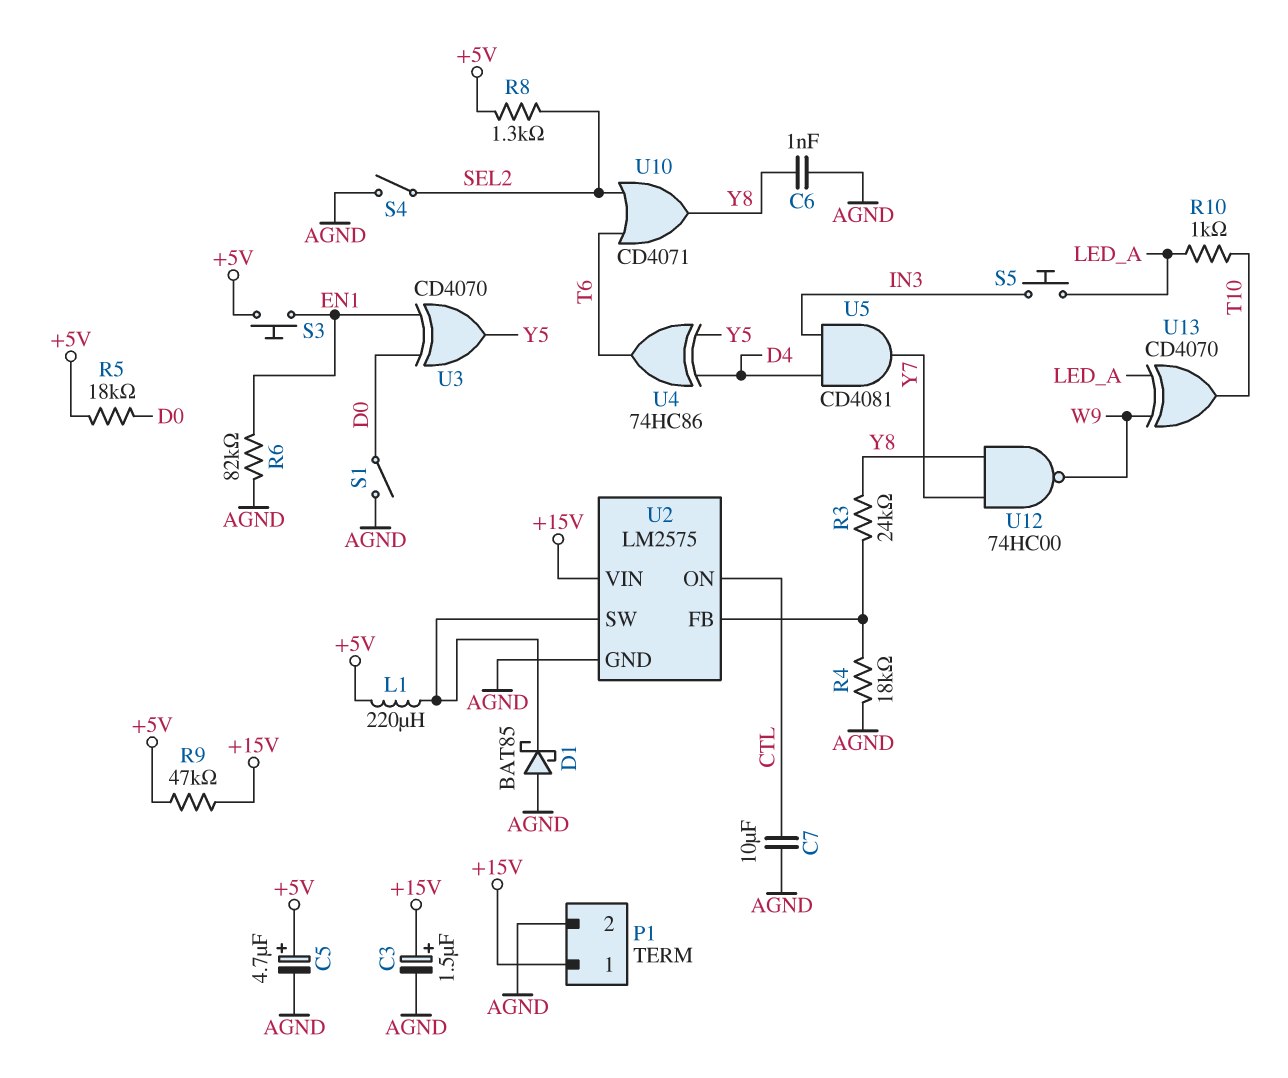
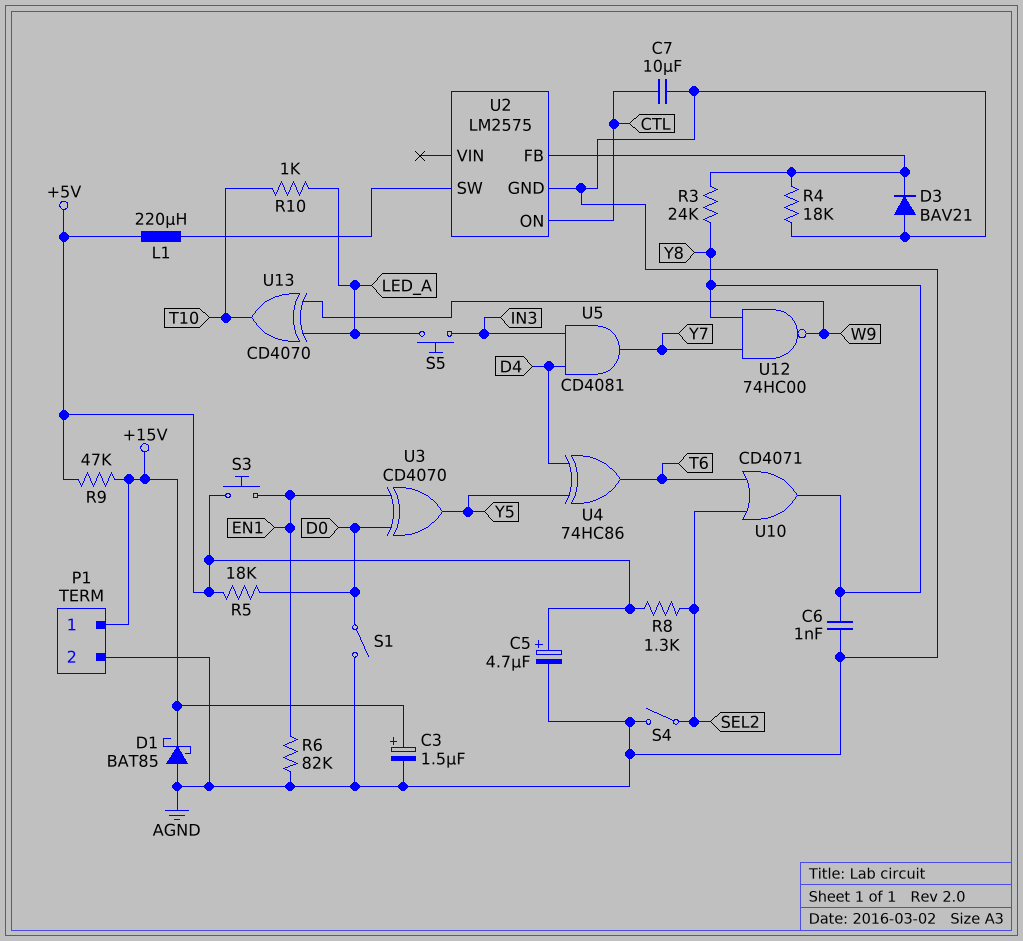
D1: schottky BAT85 (A AGND, K U2/SW) -> schottky BAT85 (A AGND, K +15V)
D3: none -> diode BAV21 (A AGND, K U2/FB)
U2 pin VIN: +15V -> none

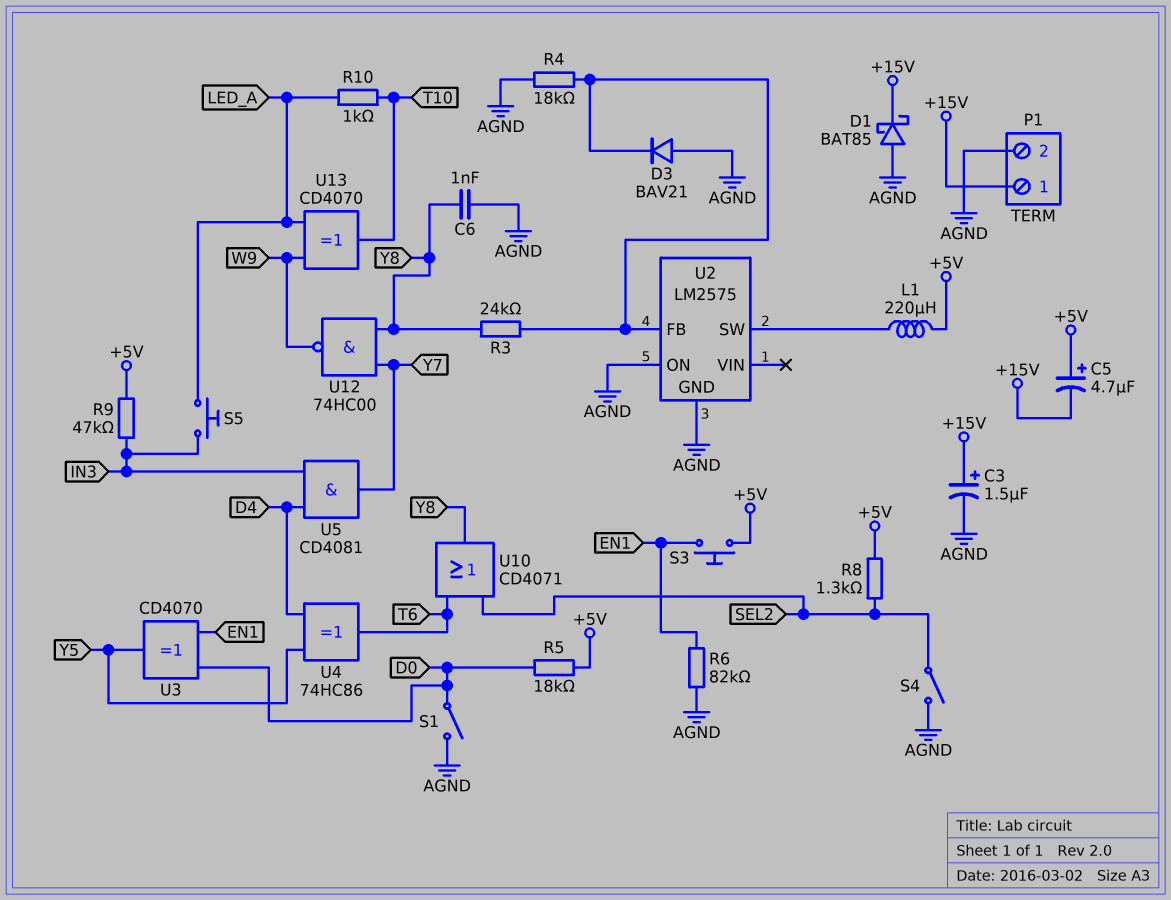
C5: 4.7uF (plus +5V, minus AGND) -> 4.7uF (plus +5V, minus +15V)
C7: 10uF (AGND, CTL) -> none
R9: 47k (+5V, +15V) -> 47k (+5V, IN3)
U2 pin ON: CTL -> AGND

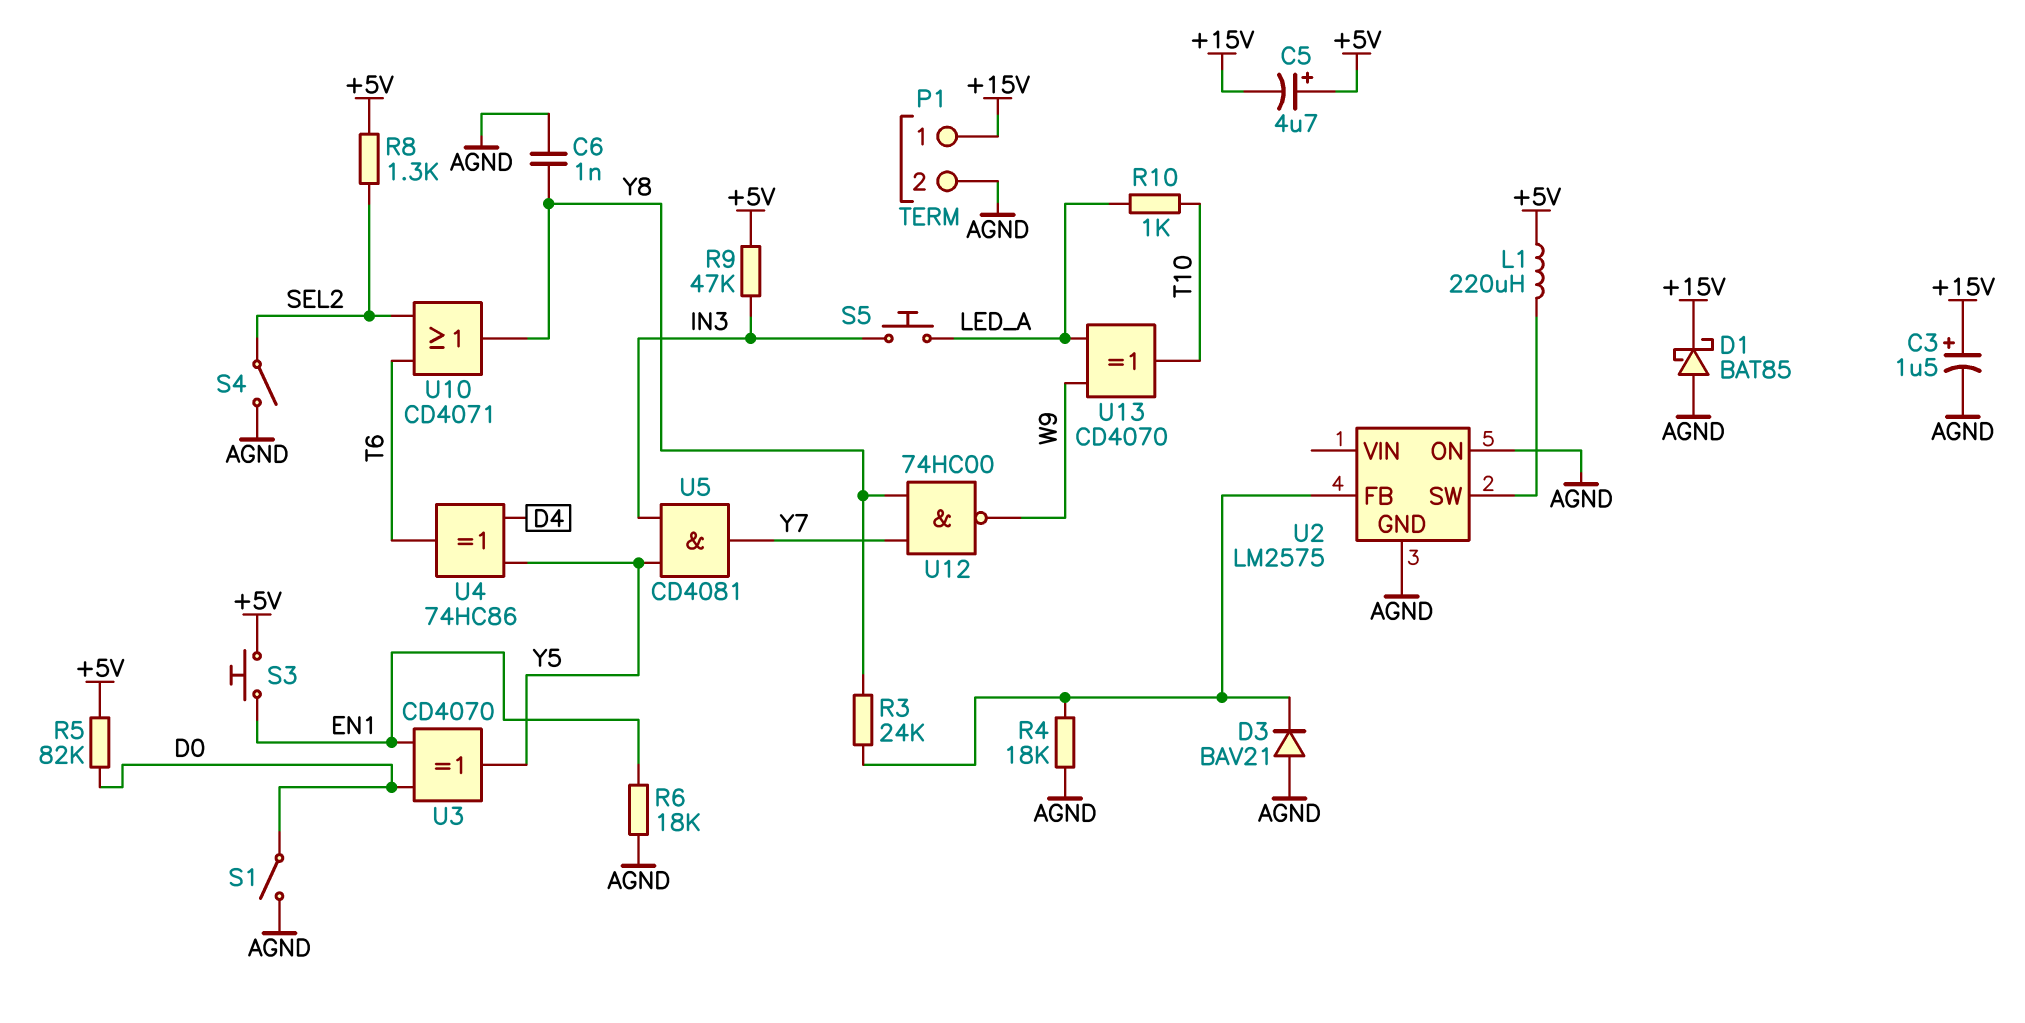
R5: 18k (+5V, D0) -> 82k (+5V, D0)
R6: 82k (AGND, EN1) -> 18k (AGND, EN1)
U5: AND CD4081 (in D4, in IN3, out Y7) -> AND CD4081 (in IN3, in Y5, out Y7)

